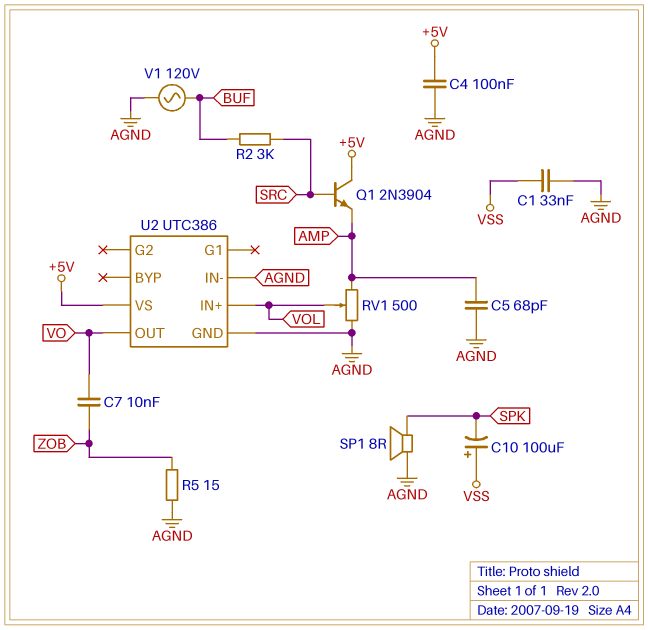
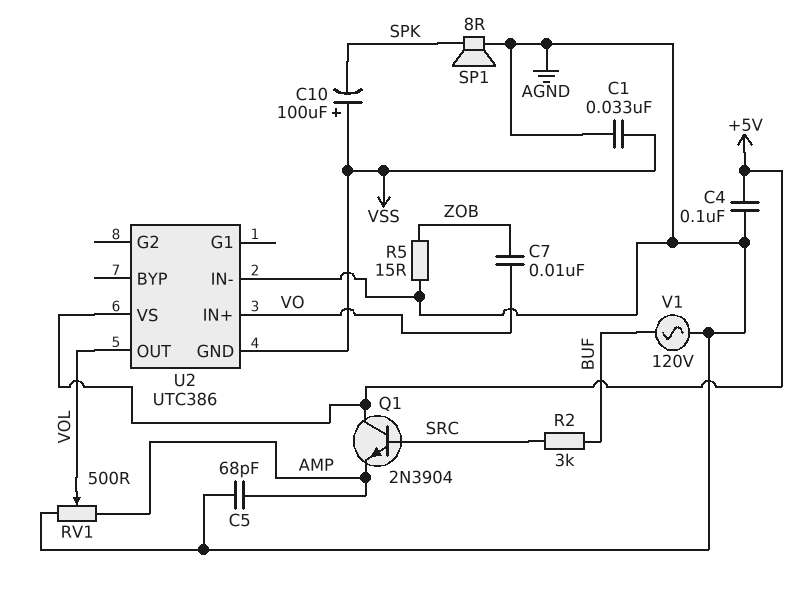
U2 pin GND: AGND -> VSS
U2 pin IN+: VOL -> VO
U2 pin OUT: VO -> VOL

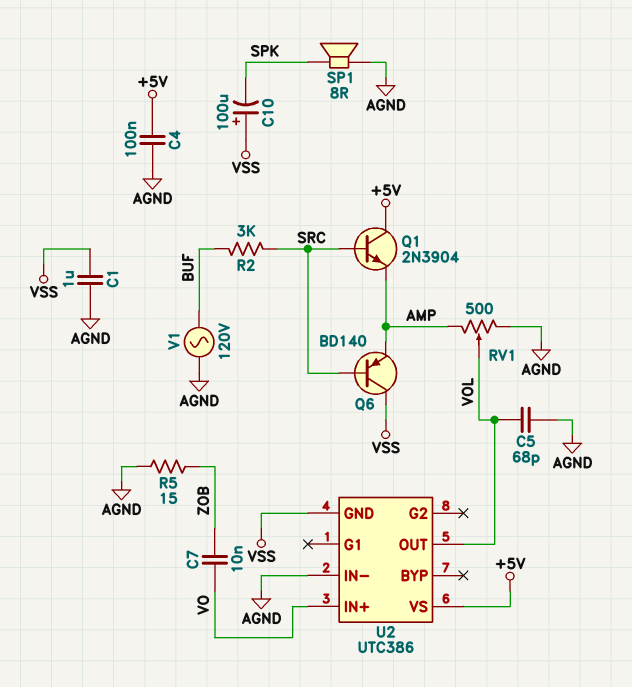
C1: 33nF (AGND, VSS) -> 1uF (AGND, VSS)
C5: 68pF (AGND, AMP) -> 68pF (AGND, VOL)
Q6: none -> PNP BD140 (B SRC, C VSS, E AMP)

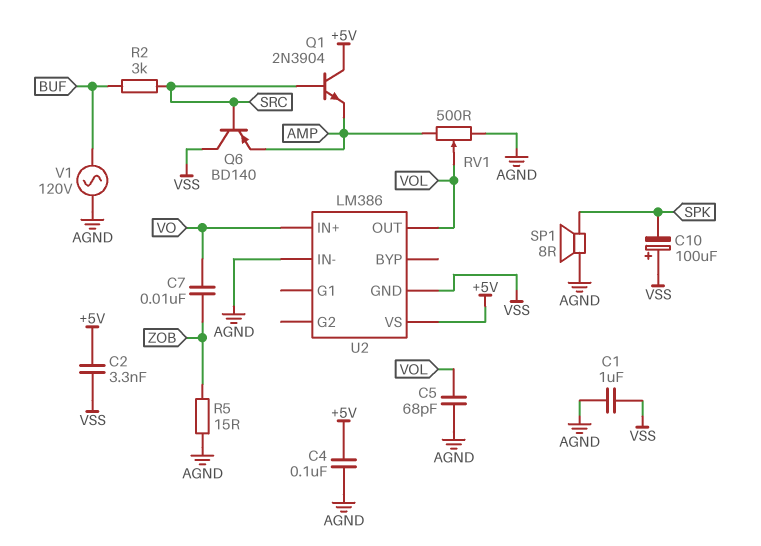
C2: none -> 3.3nF (+5V, VSS)
U2: UTC386 -> LM386

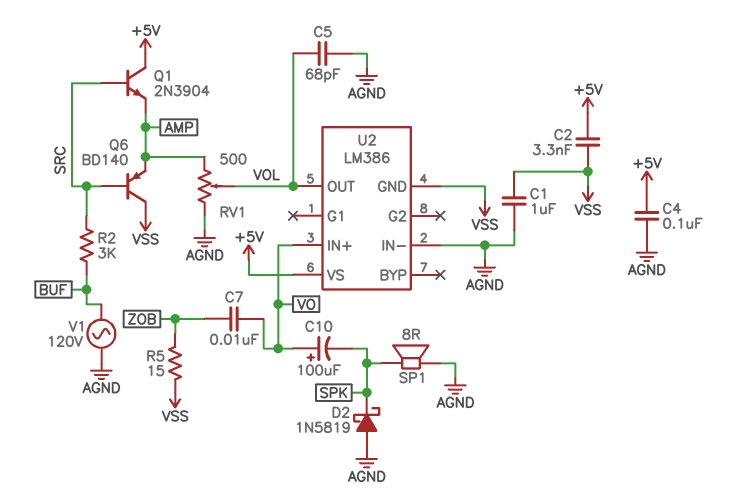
C10: 100uF (plus VSS, minus SPK) -> 100uF (plus VO, minus SPK)
D2: none -> schottky 1N5819 (A AGND, K SPK)
R5: 15 (AGND, ZOB) -> 15 (VSS, ZOB)

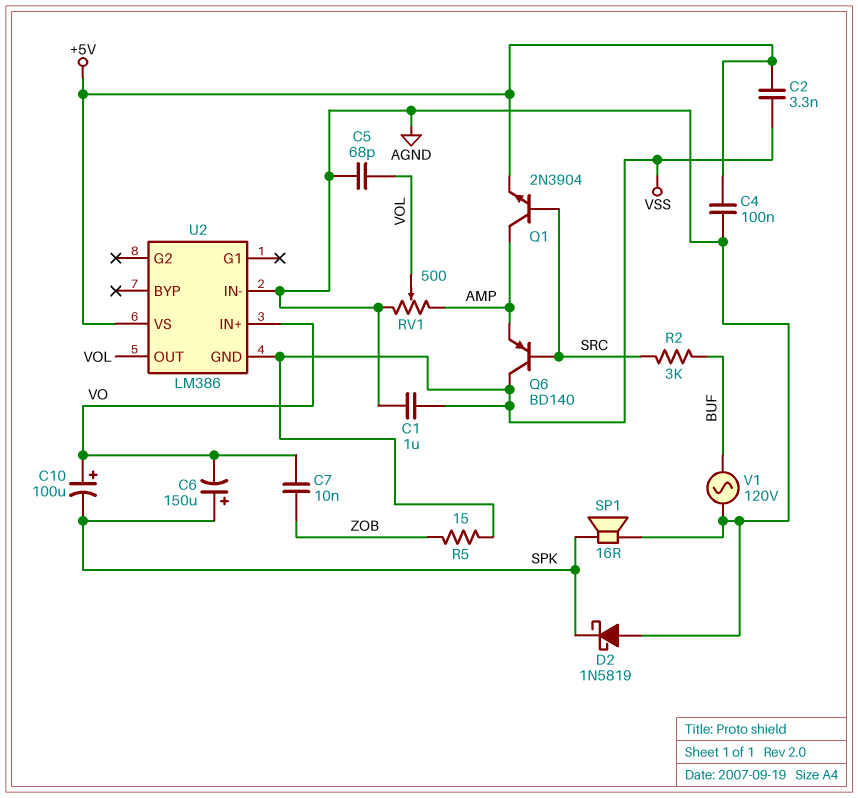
C6: none -> 150uF (plus SPK, minus VO)
Q1: NPN 2N3904 (B SRC, C +5V, E AMP) -> NPN 2N3904 (B SRC, C AMP, E +5V)
SP1: speaker 8R (AGND, SPK) -> speaker 16R (AGND, SPK)

